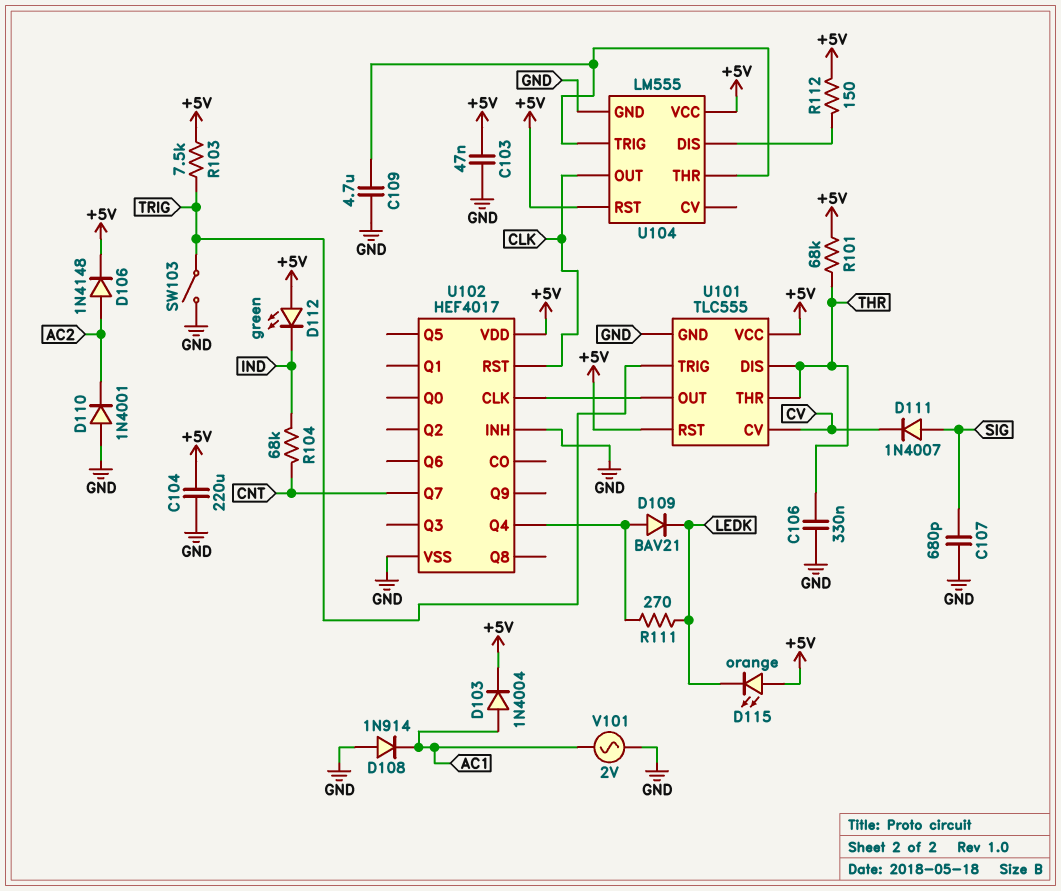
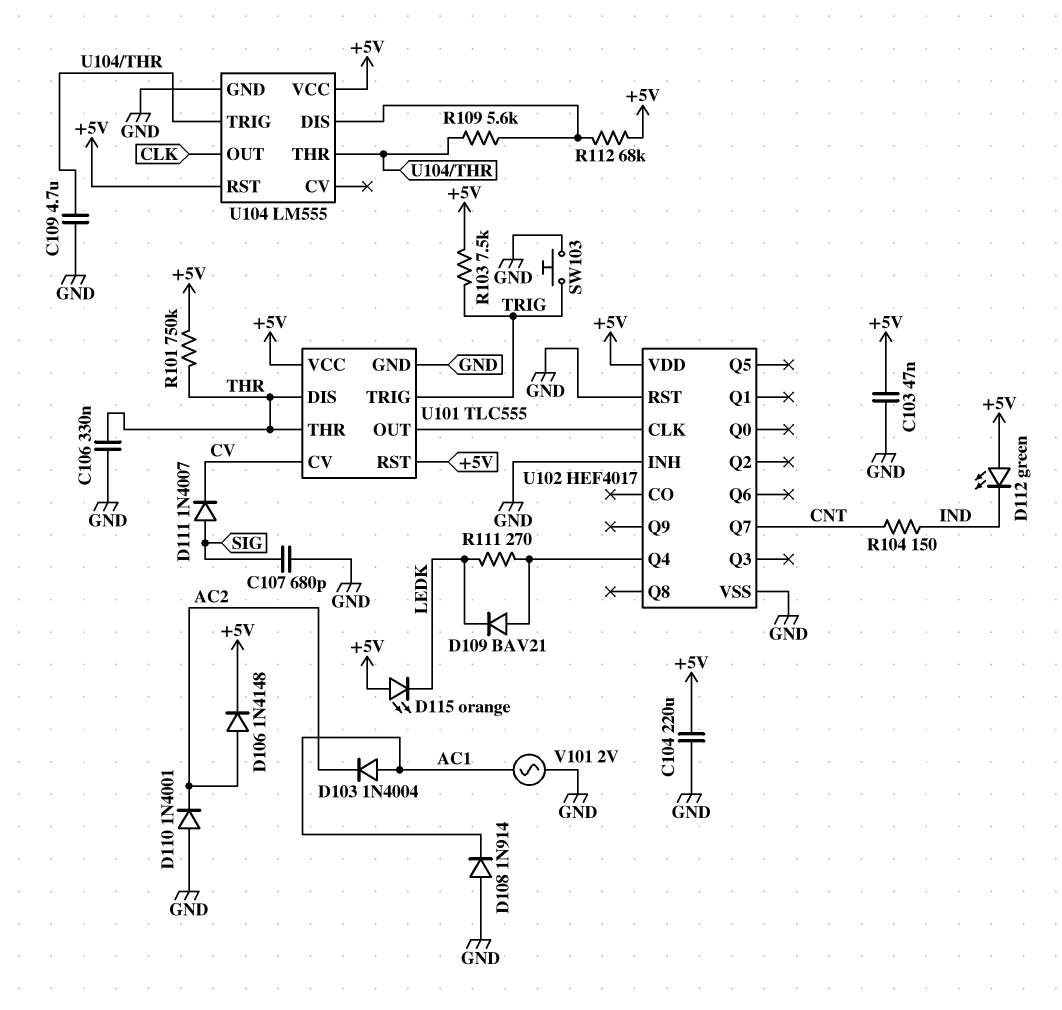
D103: diode 1N4004 (A AC1, K +5V) -> diode 1N4004 (A AC1, K AC2)
R101: 68k (+5V, THR) -> 750k (+5V, THR)
R104: 68k (CNT, IND) -> 150 (CNT, IND)
R109: none -> 5.6k (U104/DIS, U104/THR)
R112: 150 (+5V, U104/DIS) -> 68k (+5V, U104/DIS)
SW103: switch (GND, TRIG) -> button (GND, TRIG)
U102 pin RST: CLK -> GND

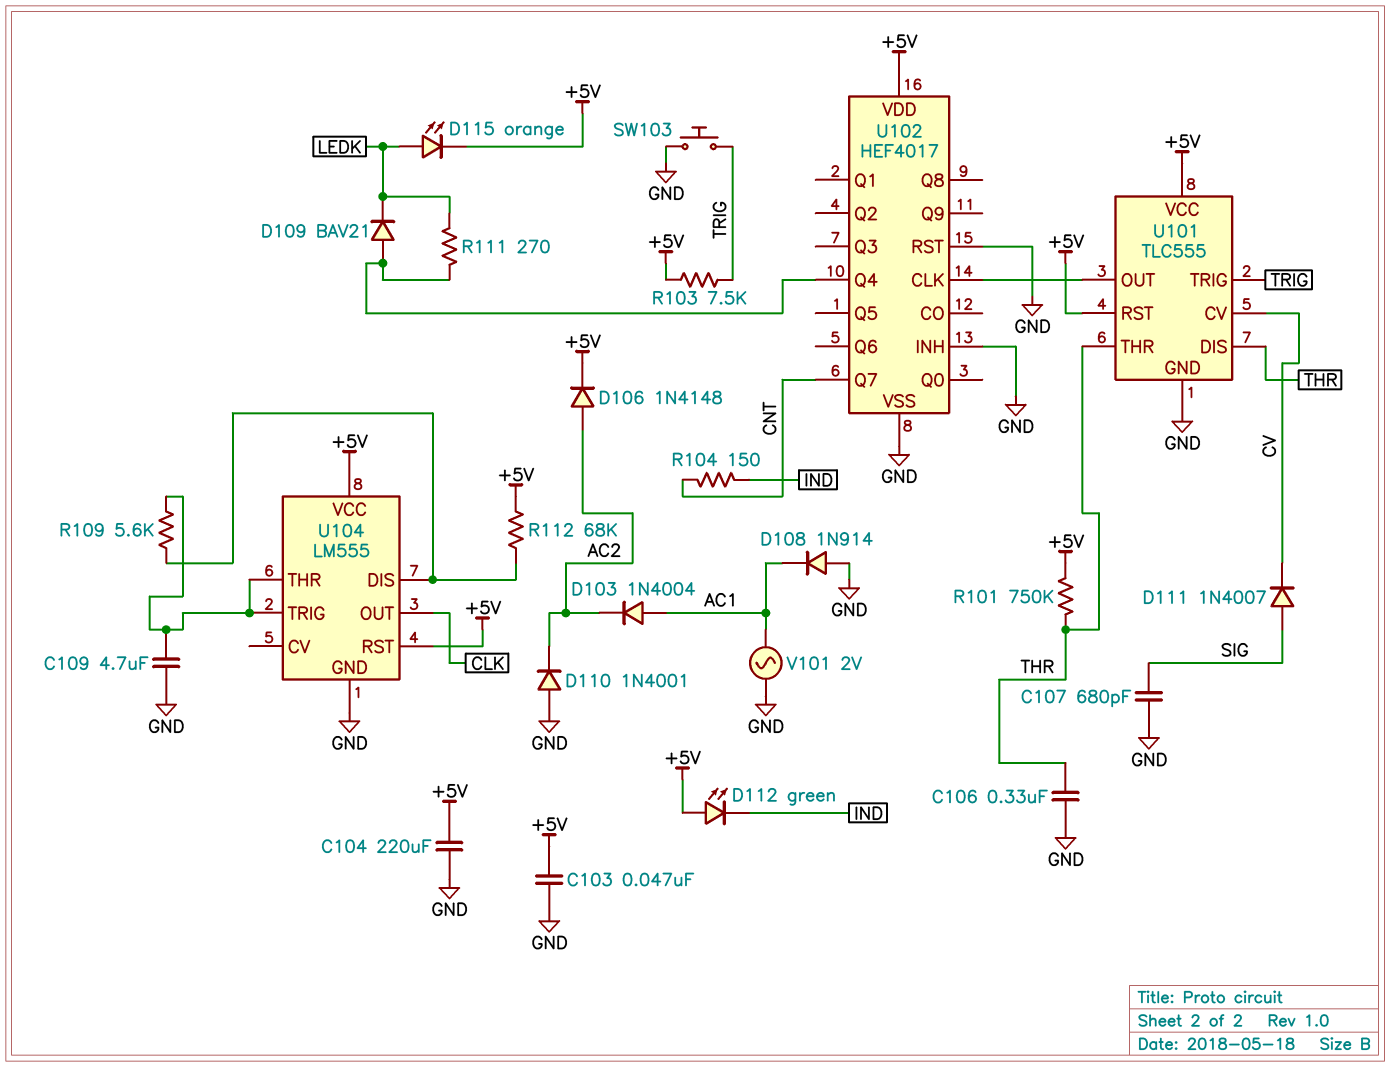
D115: LED orange (A +5V, K LEDK) -> LED orange (A LEDK, K +5V)

